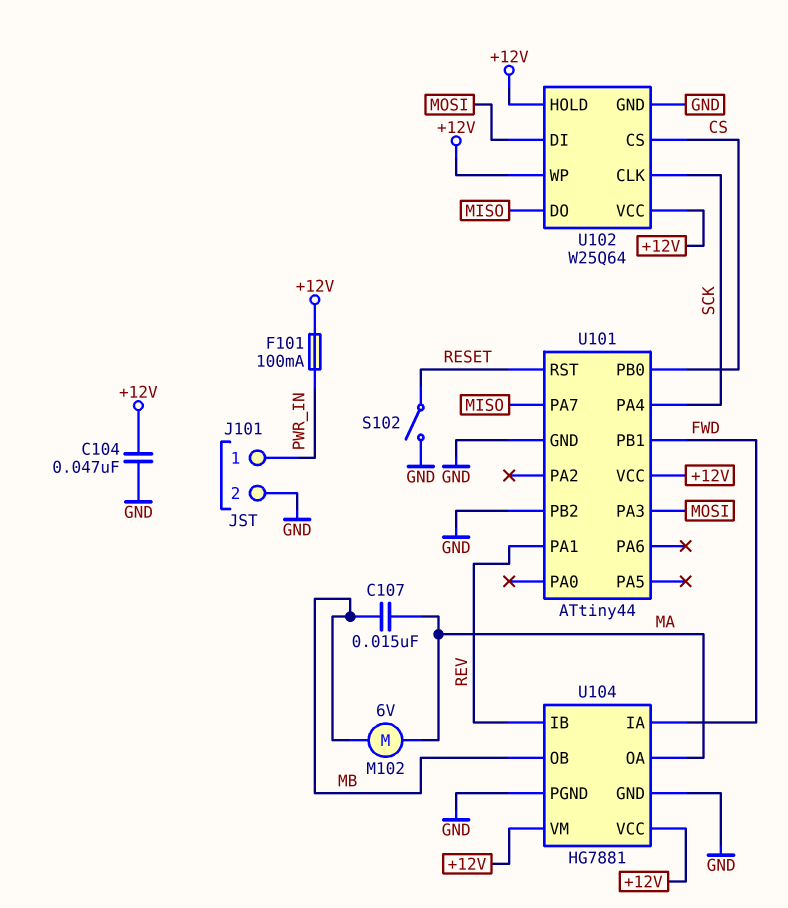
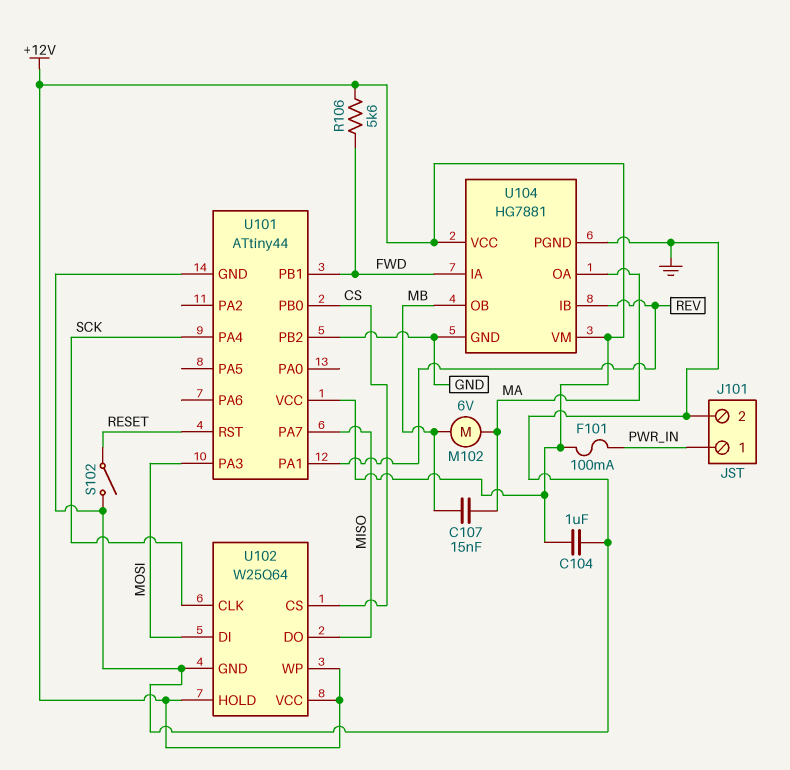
C104: 47nF (+12V, GND) -> 1uF (+12V, GND)
R106: none -> 5.6k (+12V, FWD)

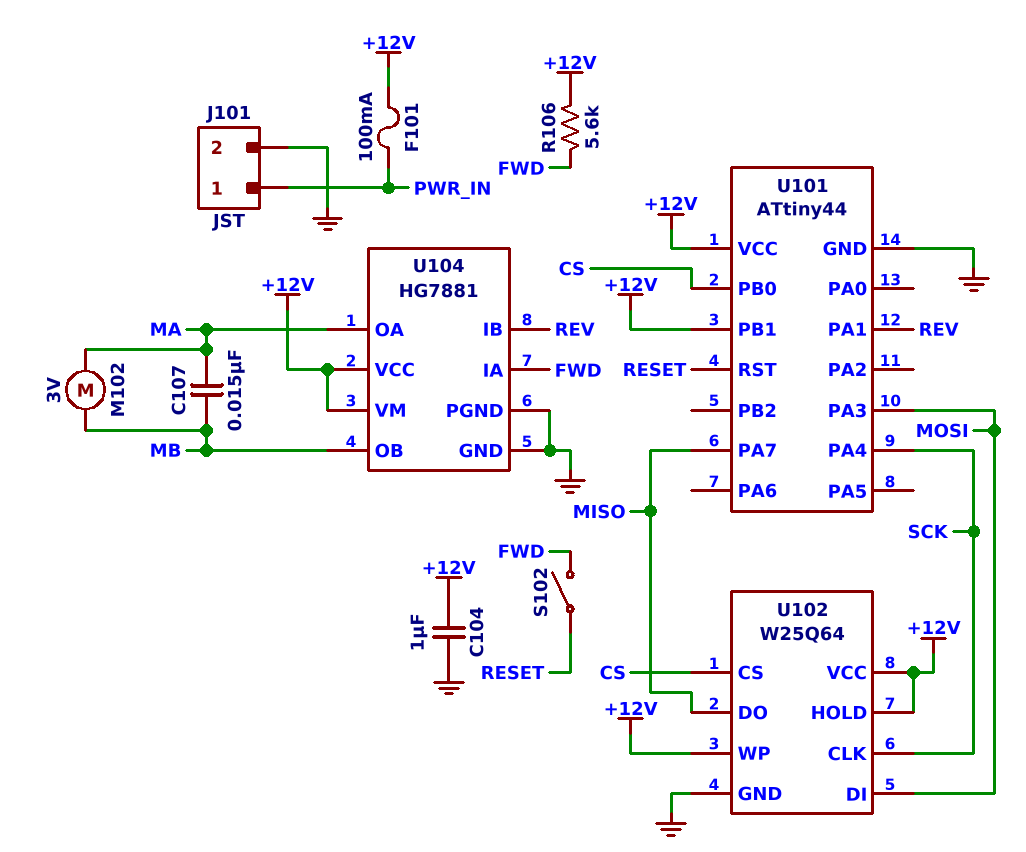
M102: motor 6V (MA, MB) -> motor 3V (MA, MB)
S102: switch (GND, RESET) -> switch (FWD, RESET)
U101 pin PB1: FWD -> +12V
U101 pin PB2: GND -> none

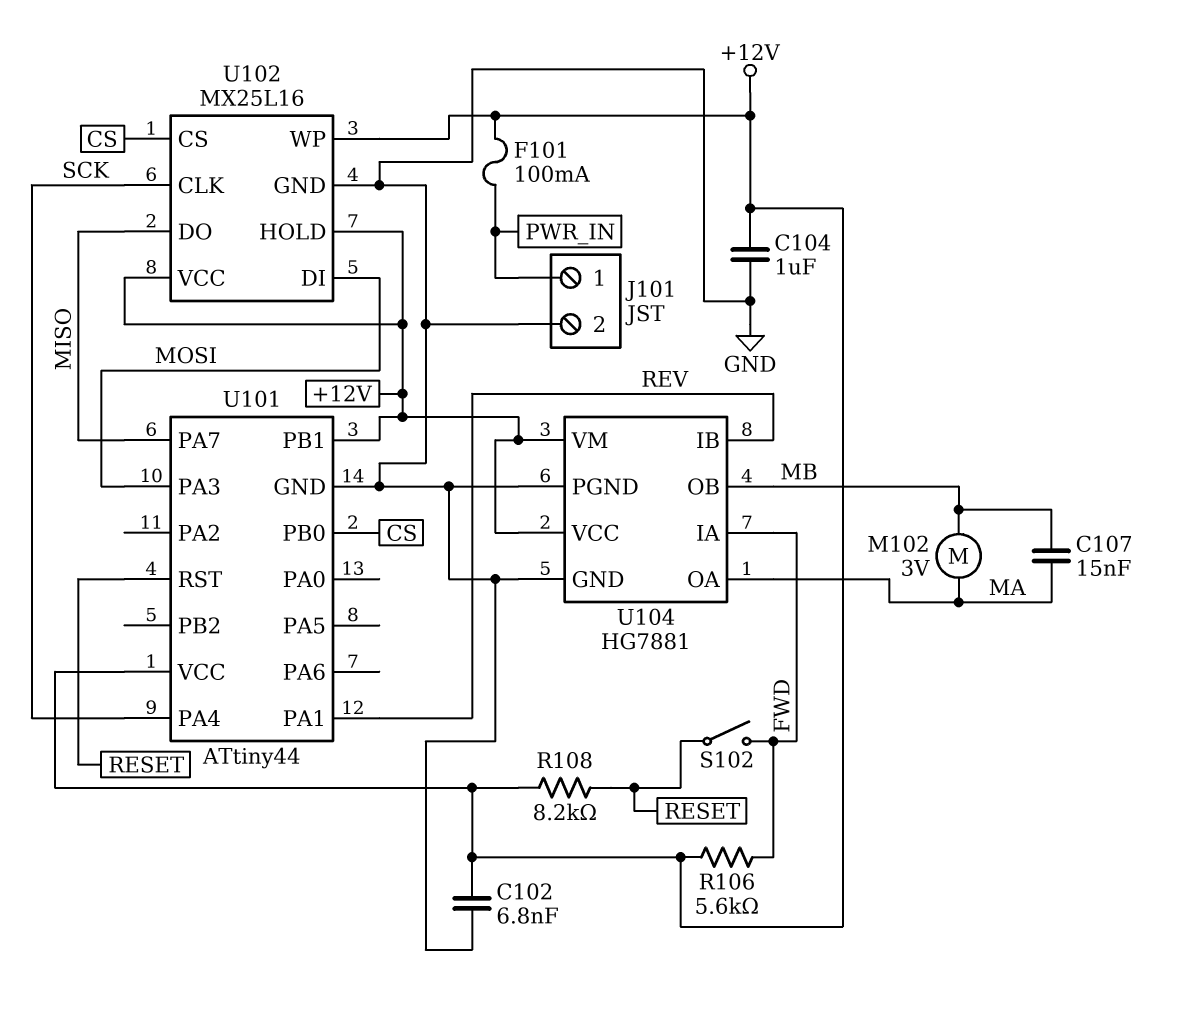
C102: none -> 6.8nF (+12V, GND)
R108: none -> 8.2k (+12V, RESET)
U102: W25Q64 -> MX25L16

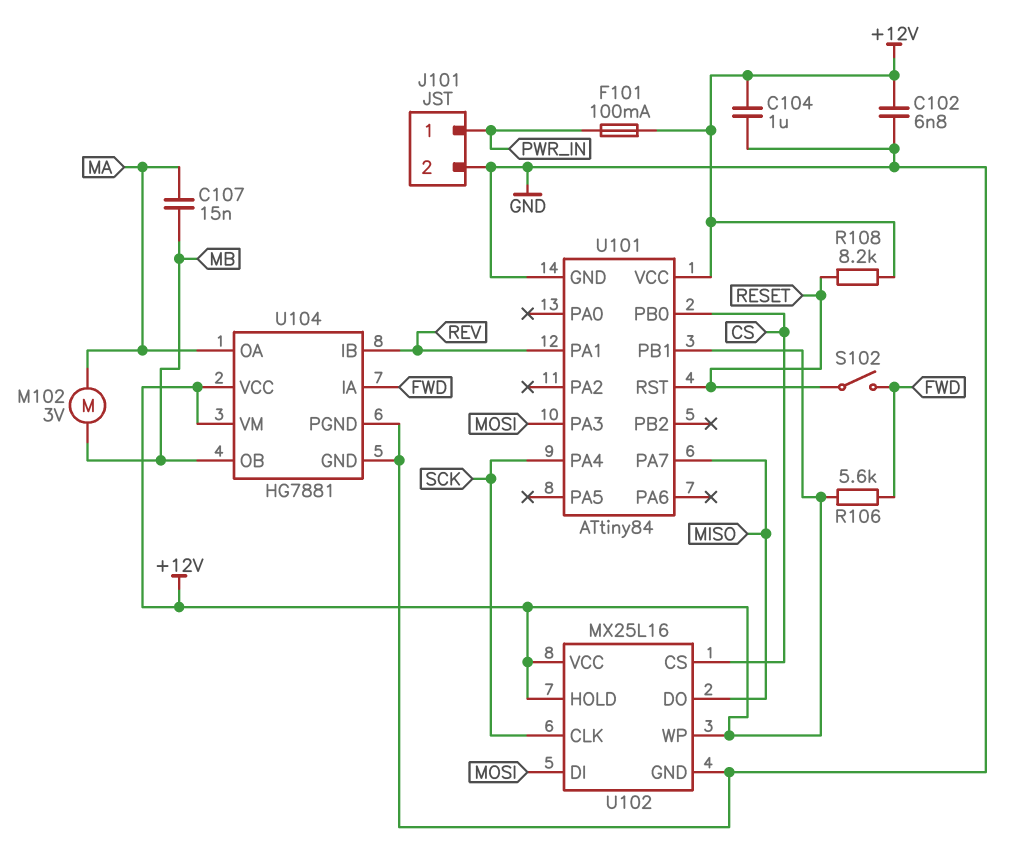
U101: ATtiny44 -> ATtiny84

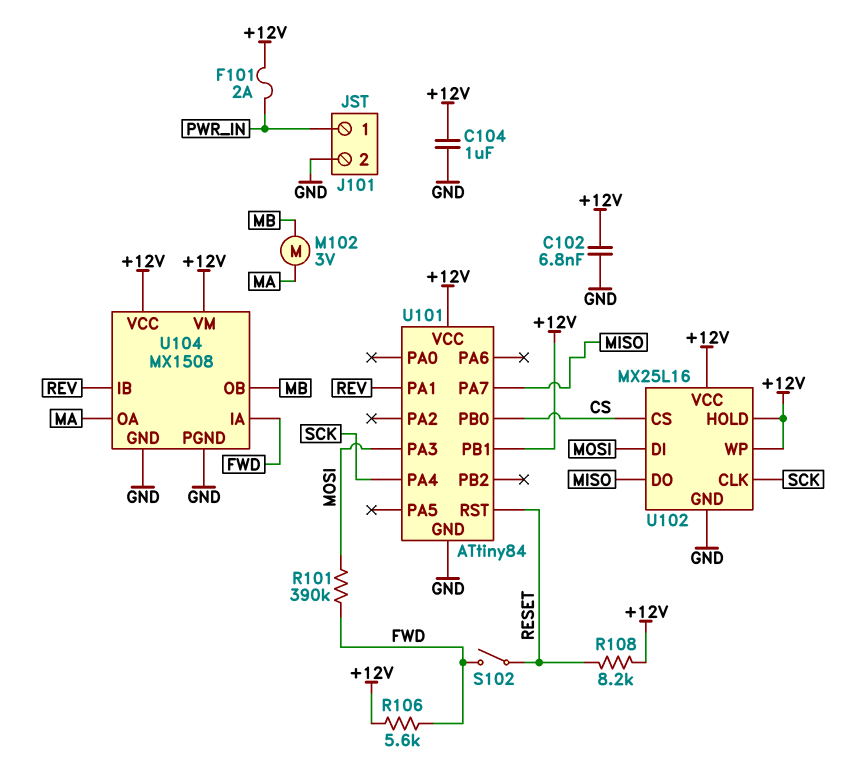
C107: 15nF (MA, MB) -> none
F101: 100mA (+12V, PWR_IN) -> 2A (+12V, PWR_IN)
R101: none -> 390k (FWD, MOSI)
U104: HG7881 -> MX1508

